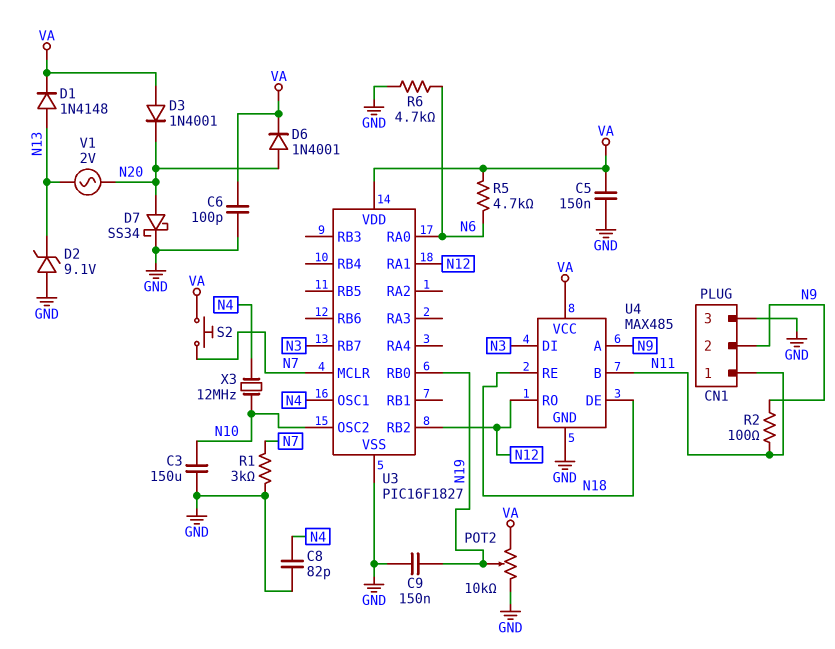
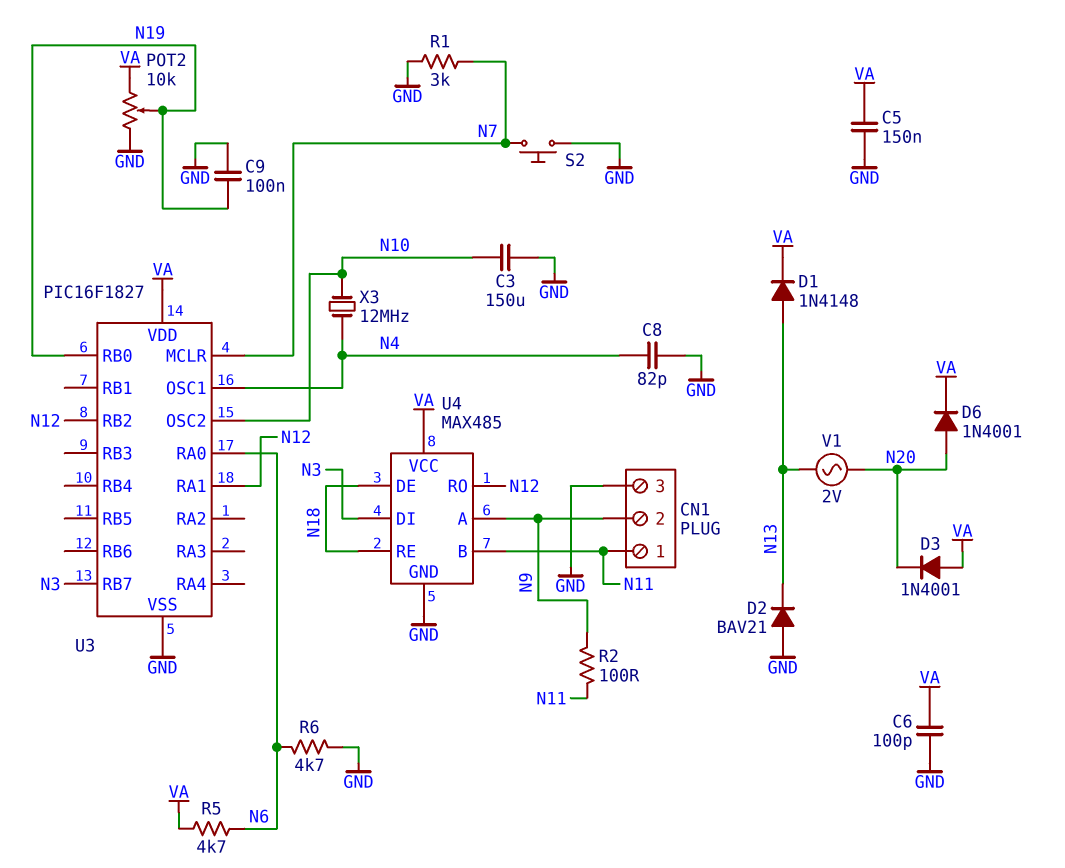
C9: 150nF (GND, N19) -> 100nF (GND, N19)
D2: zener 9.1V (A GND, K N13) -> diode BAV21 (A GND, K N13)
D7: schottky SS34 (A N20, K GND) -> none
S2: button (N7, VA) -> button (GND, N7)

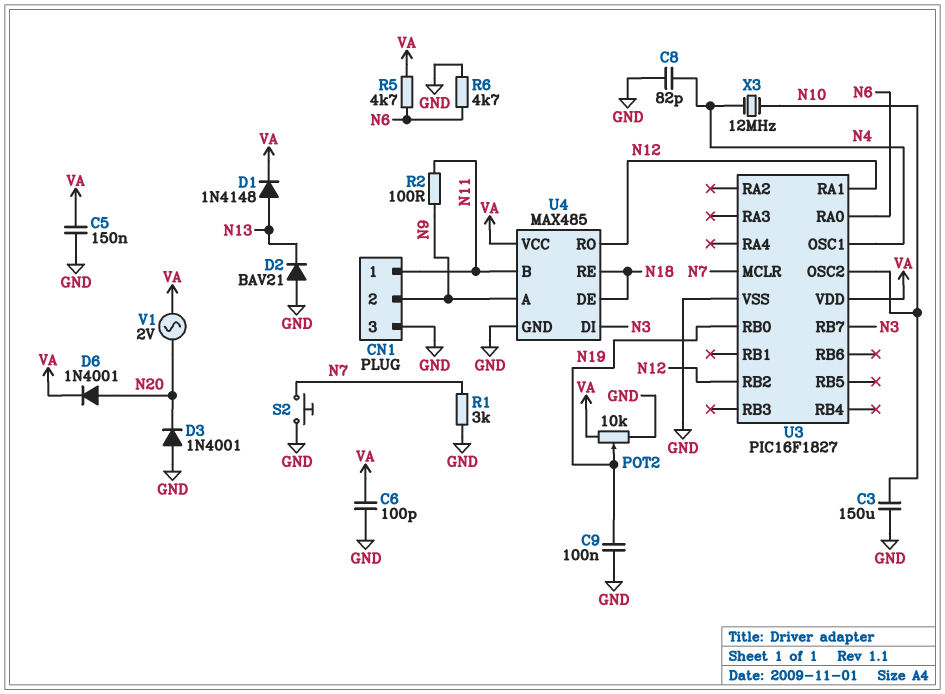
D3: diode 1N4001 (A VA, K N20) -> diode 1N4001 (A GND, K N20)
V1: AC 2V (N13, N20) -> AC 2V (N20, VA)

